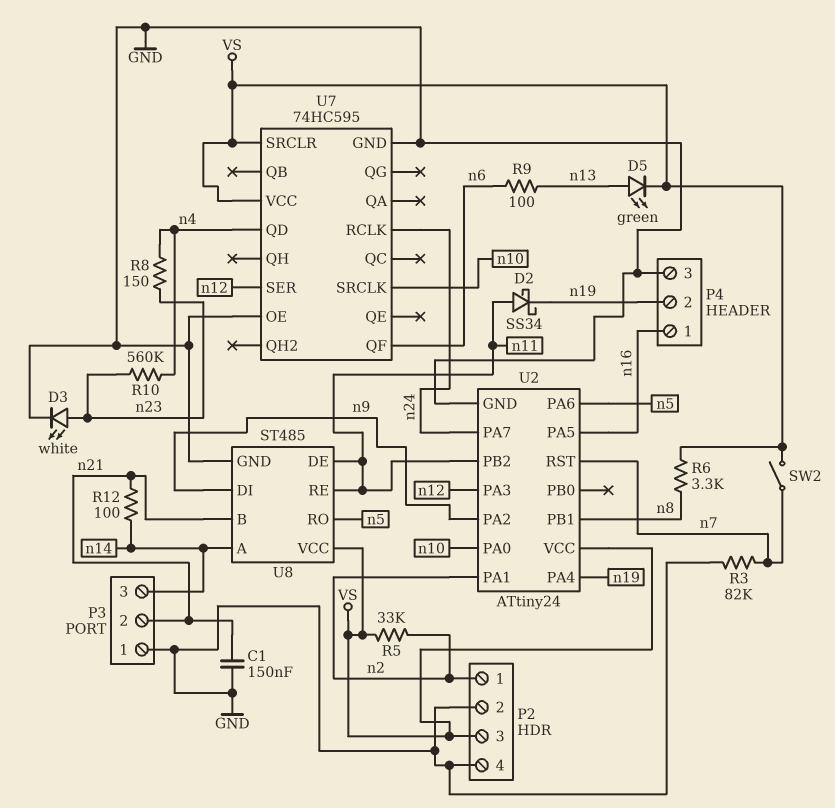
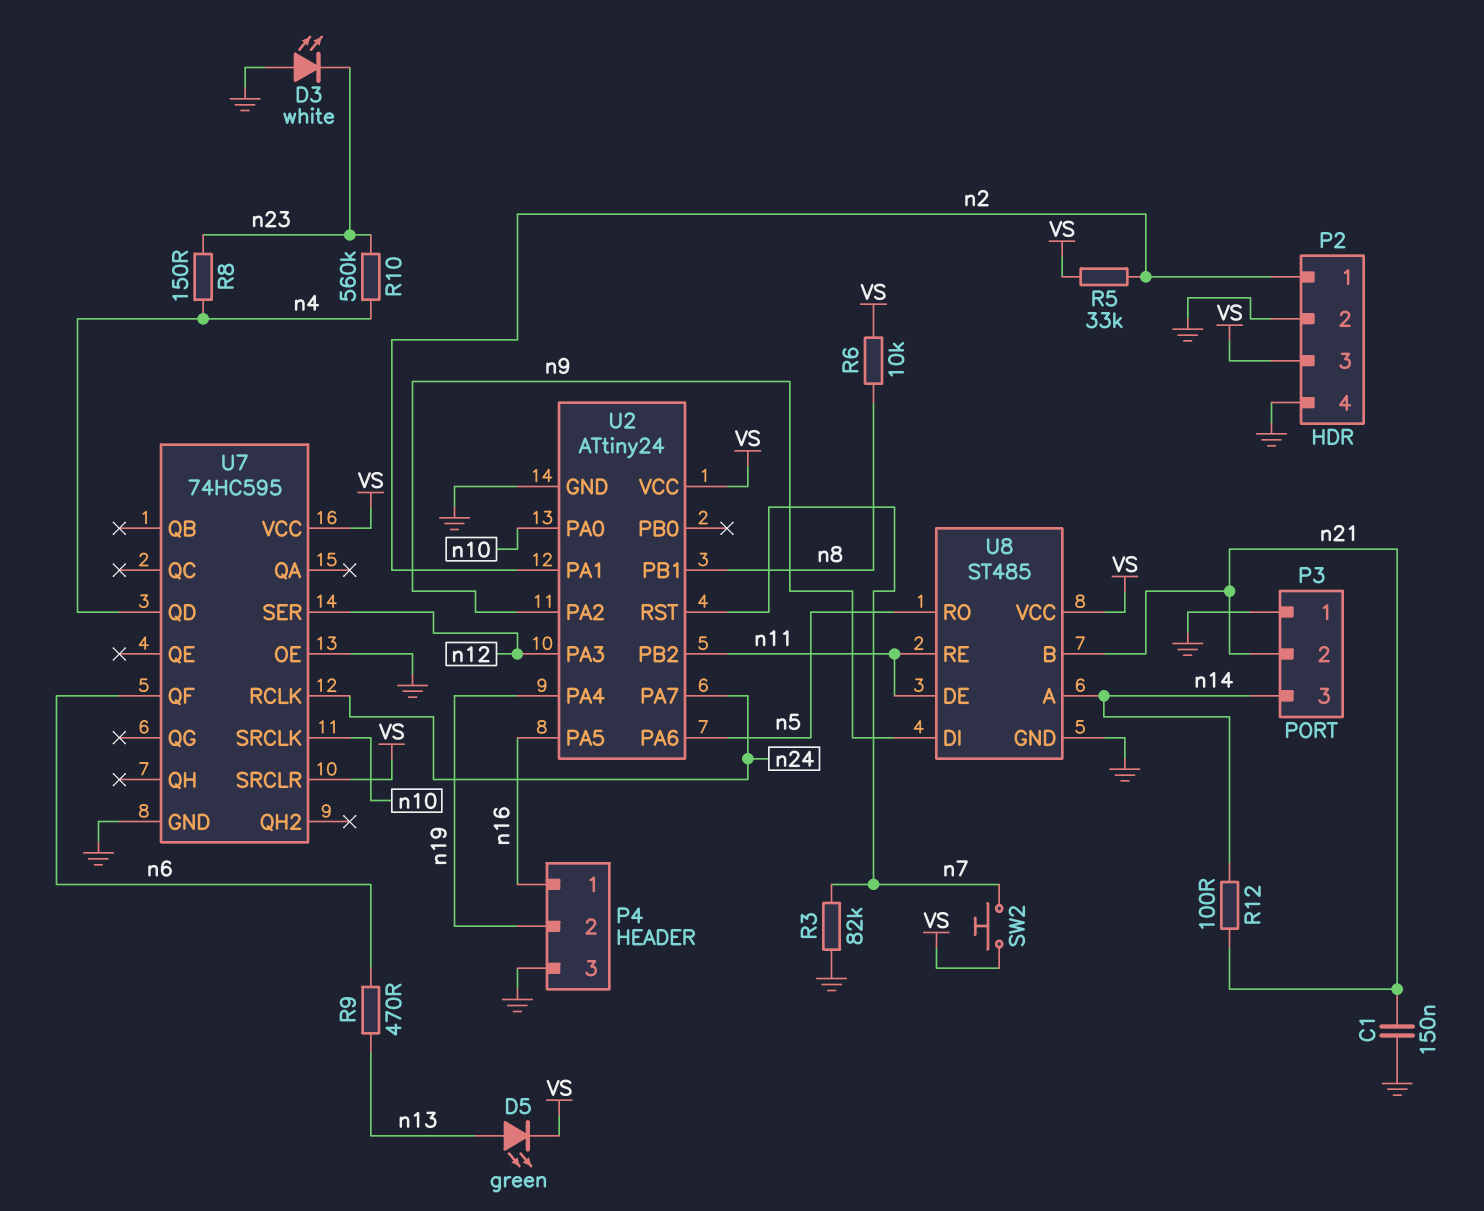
D2: schottky SS34 (A n11, K n19) -> none
D3: LED white (A n23, K GND) -> LED white (A GND, K n23)
R6: 3.3k (VS, n8) -> 10k (VS, n8)
R9: 100 (n6, n13) -> 470 (n6, n13)
SW2: switch (VS, n7) -> button (VS, n7)

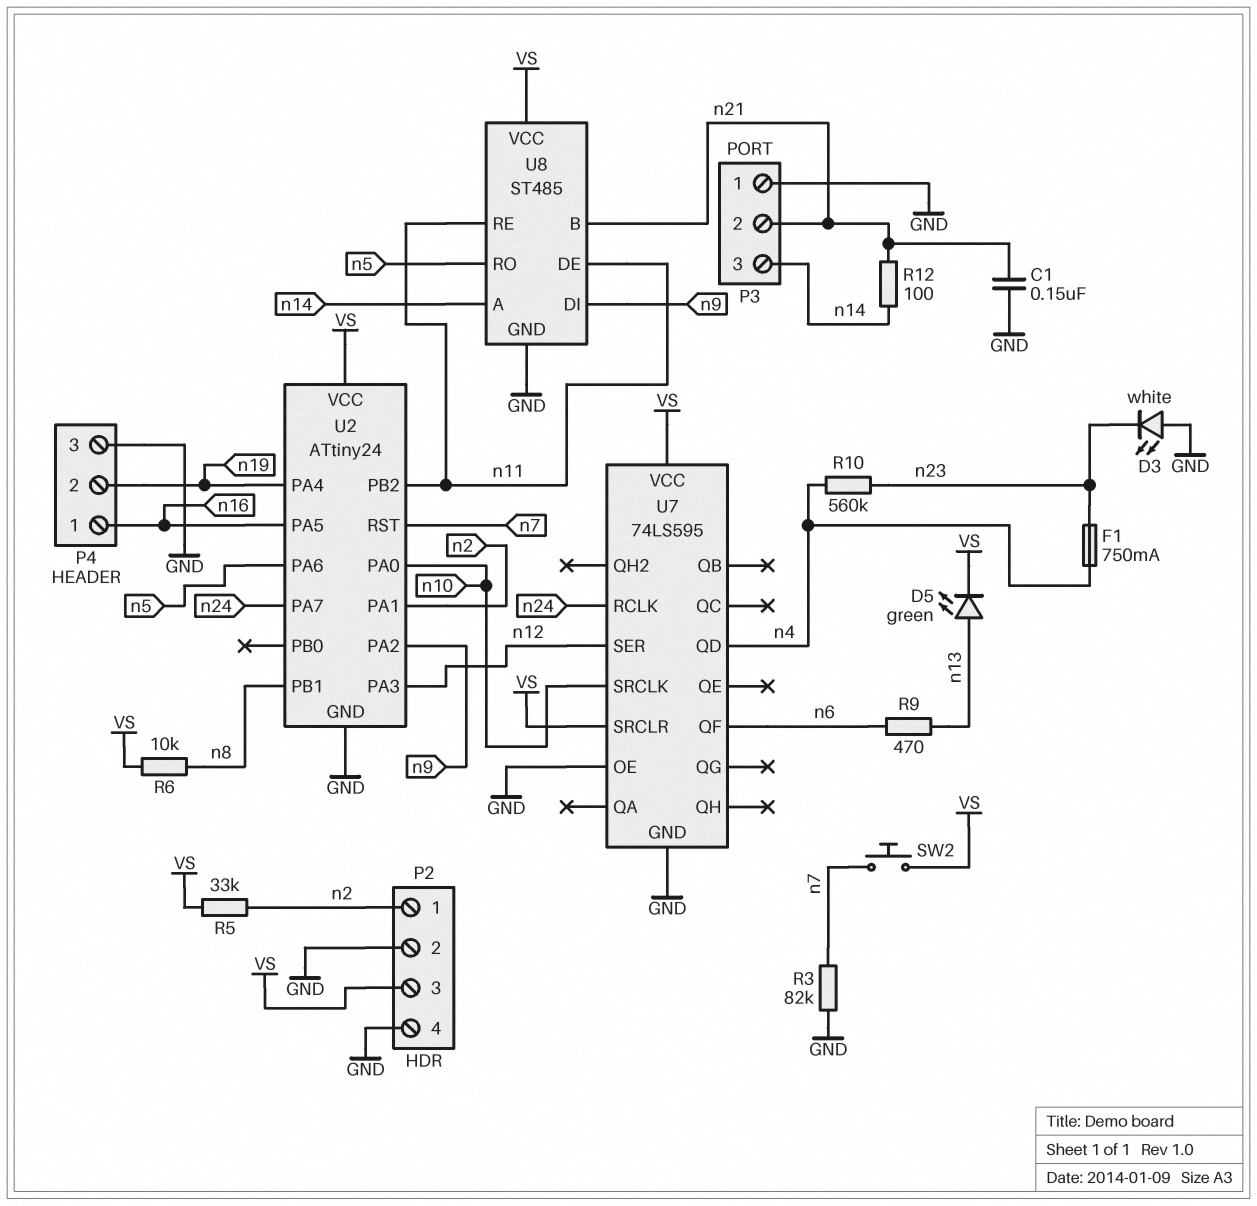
F1: none -> 750mA (n4, n23)
R8: 150 (n4, n23) -> none
U7: 74HC595 -> 74LS595

